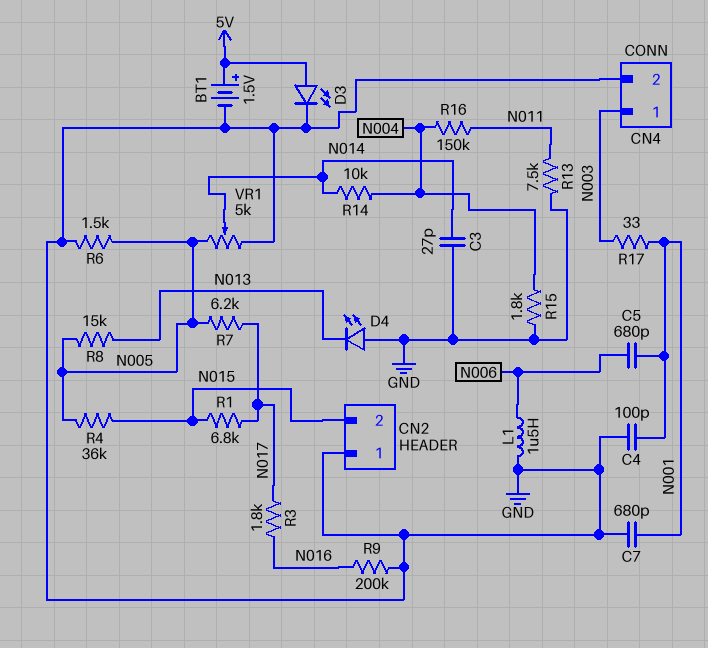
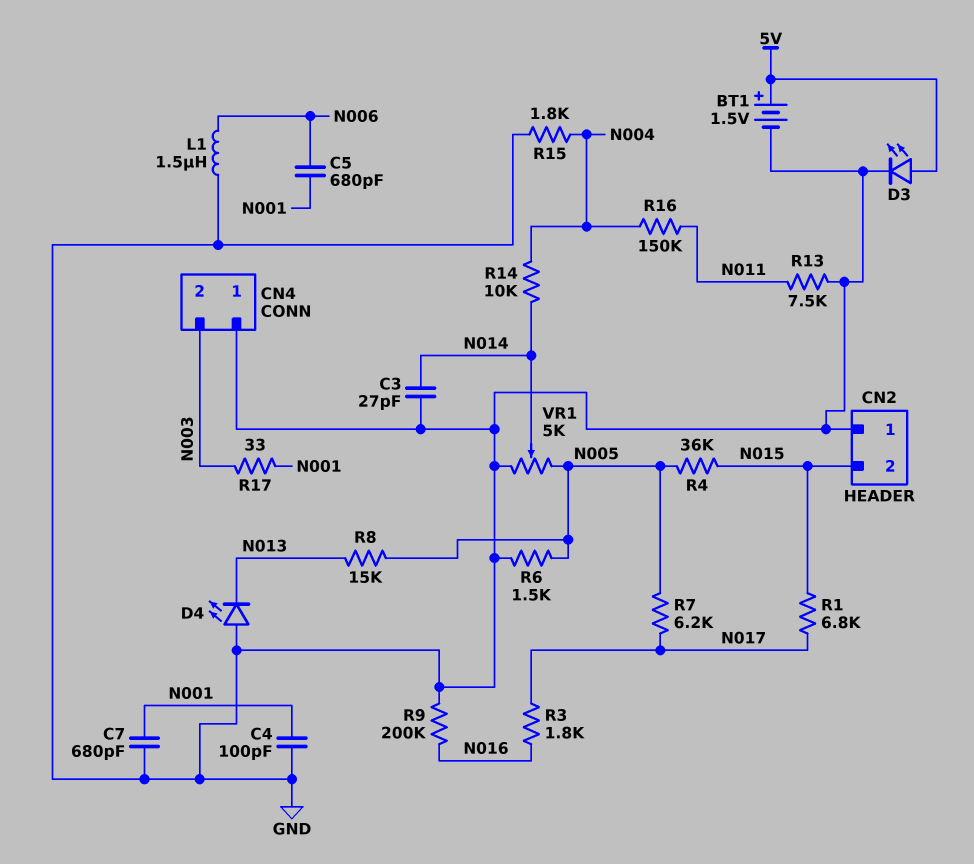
CN4 pin 1: N003 -> GND
CN4 pin 2: GND -> N003

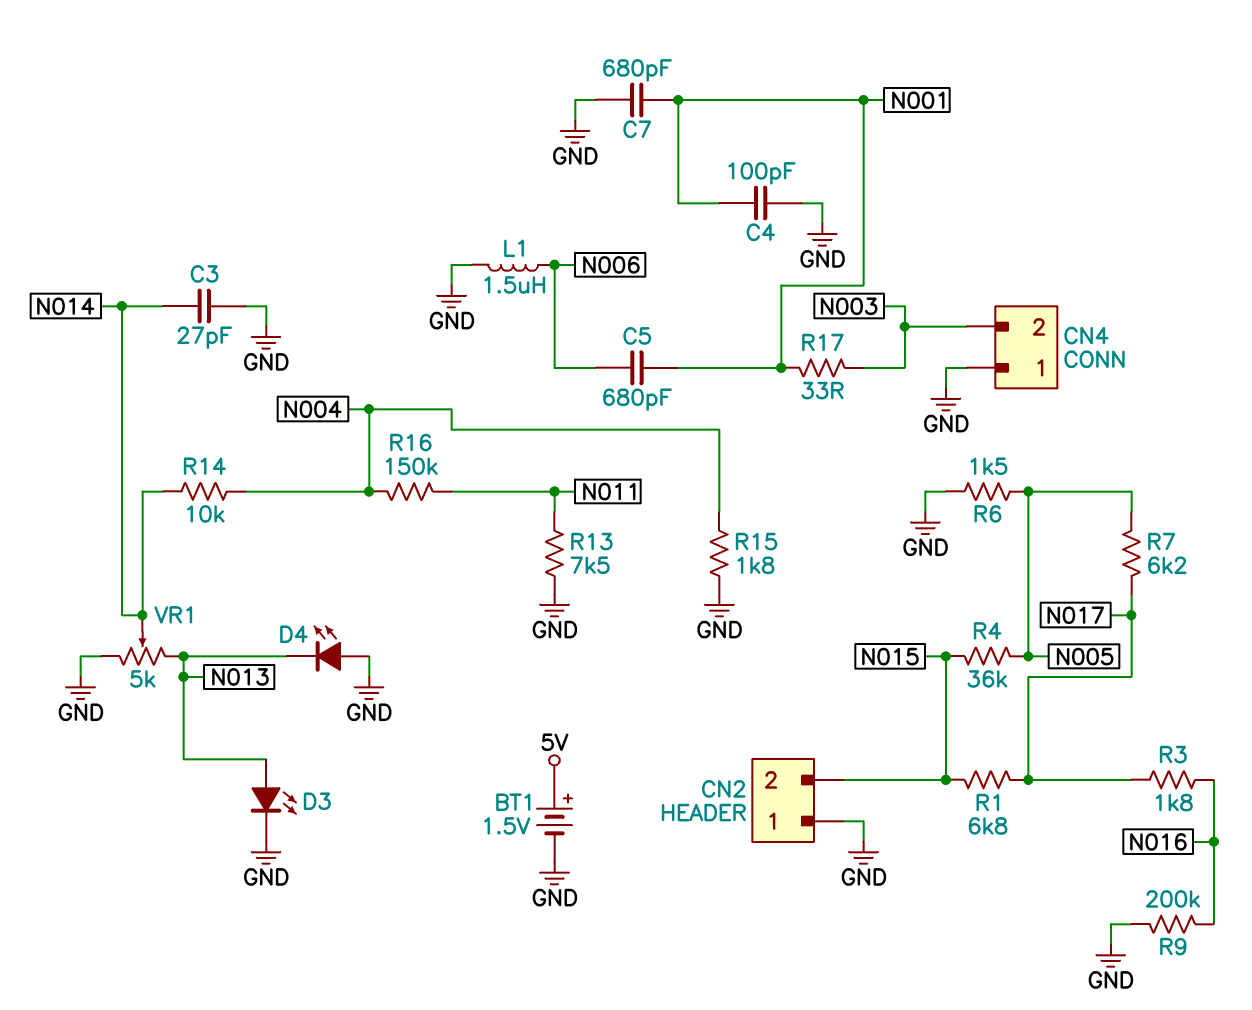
D3: LED (A 5V, K GND) -> LED (A N013, K GND)
R8: 15k (N005, N013) -> none
VR1: 5k (GND, N005, wiper N014) -> 5k (GND, N013, wiper N014)

